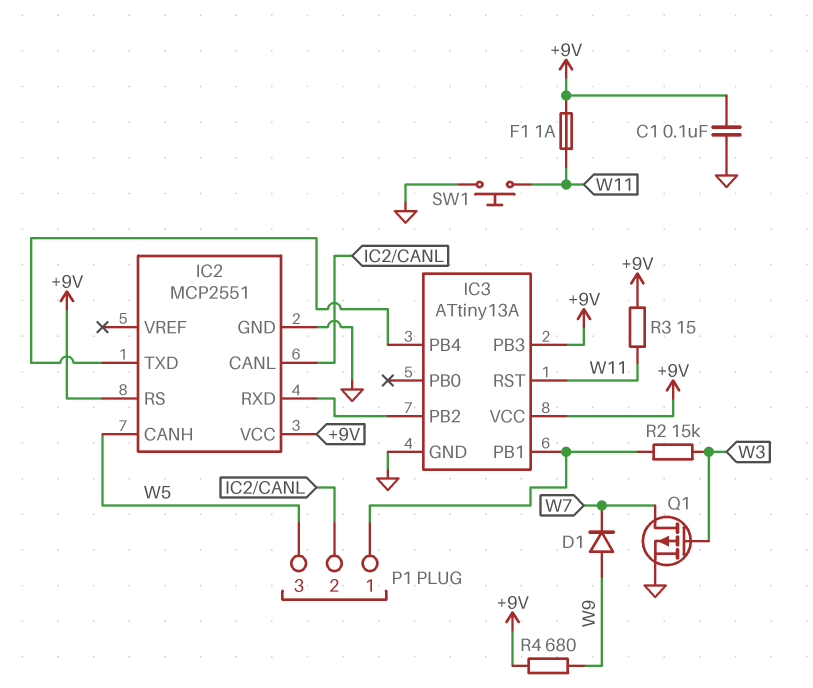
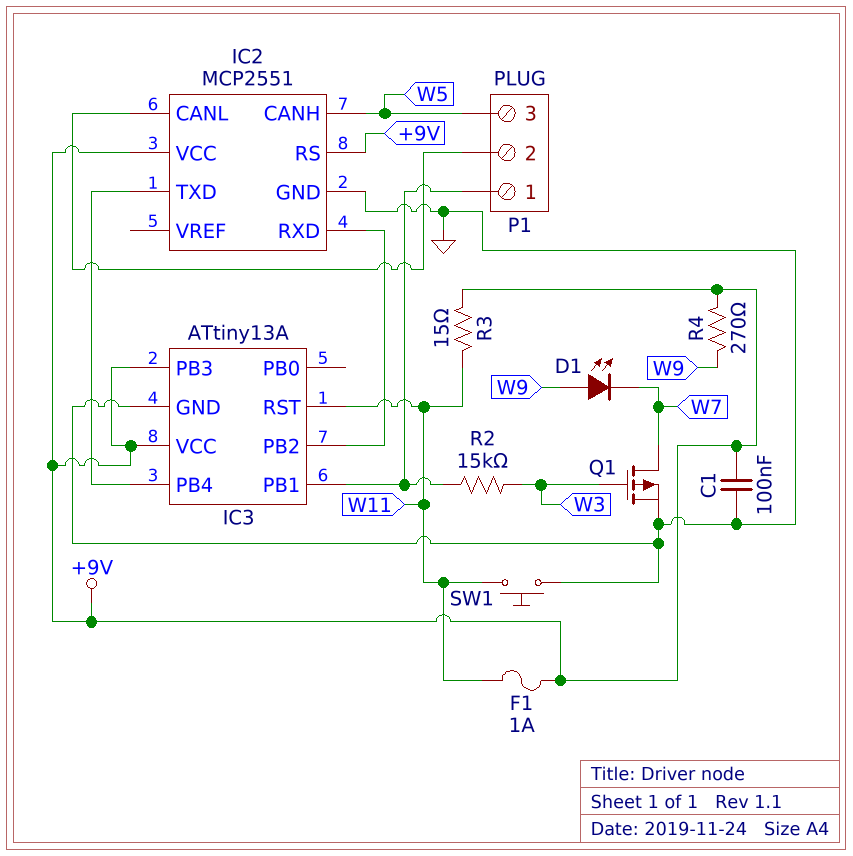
D1: diode (A W9, K W7) -> LED (A W9, K W7)
R4: 680 (+9V, W9) -> 270 (+9V, W9)

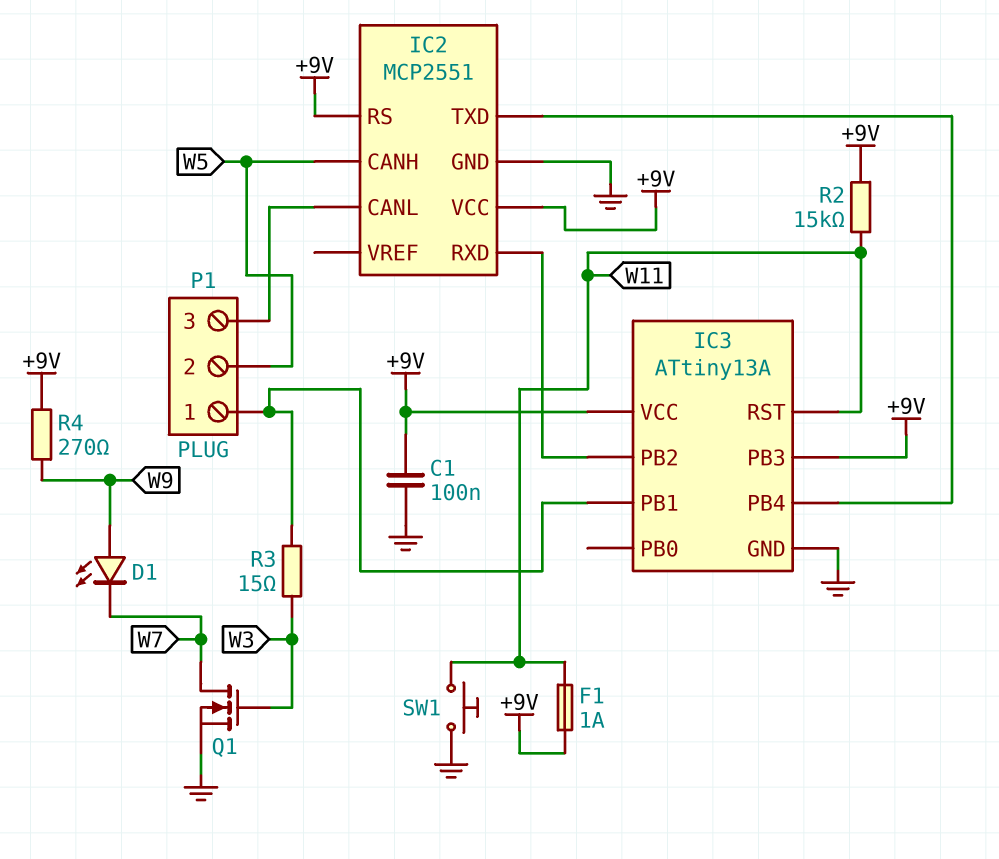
P1 pin 2: IC2/CANL -> W5
P1 pin 3: W5 -> IC2/CANL
Q1: PMOS (G W3, D W7, S GND) -> NMOS (G W3, D W7, S GND)
R2: 15k (IC3/PB1, W3) -> 15k (+9V, W11)
R3: 15 (+9V, W11) -> 15 (IC3/PB1, W3)

